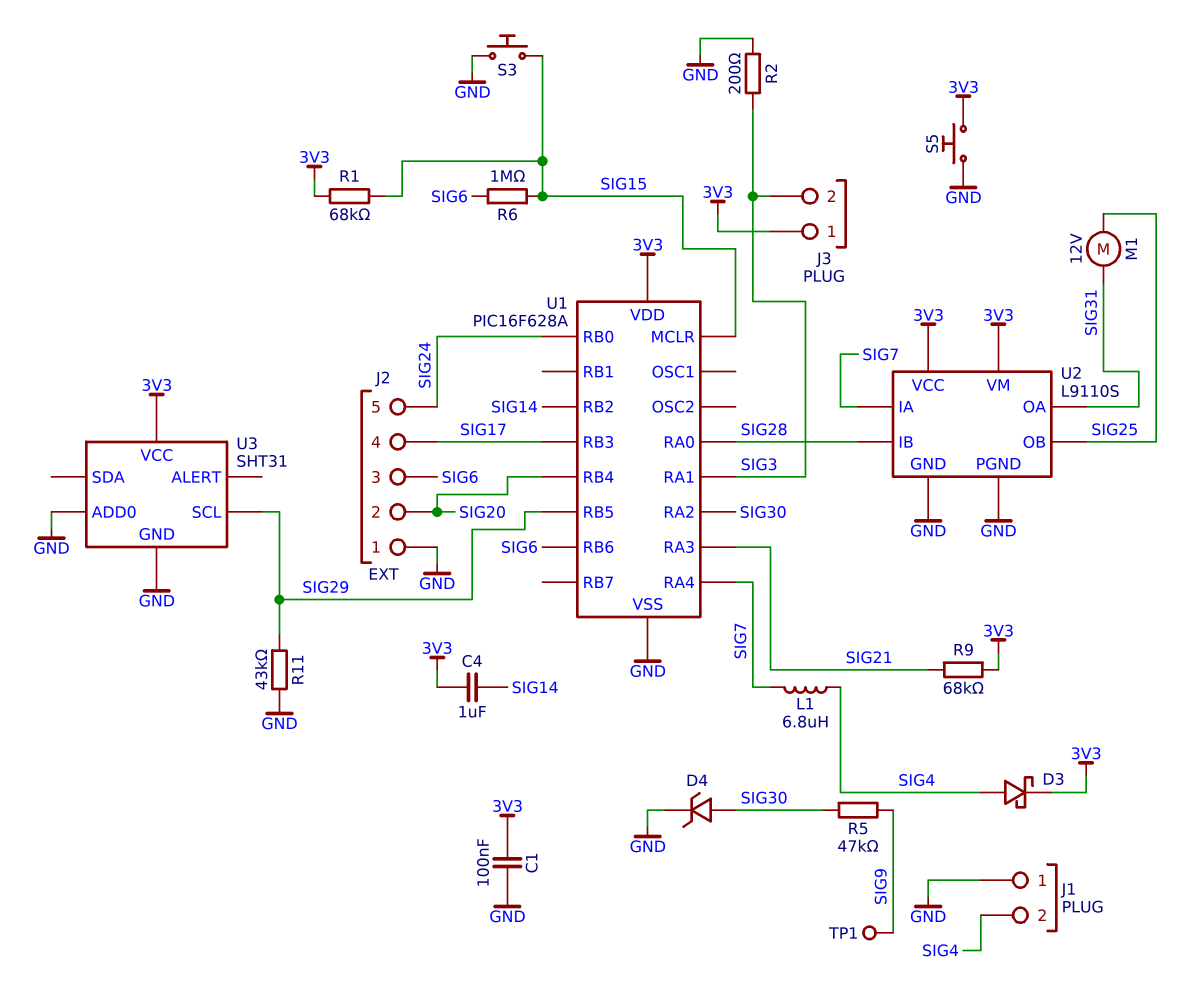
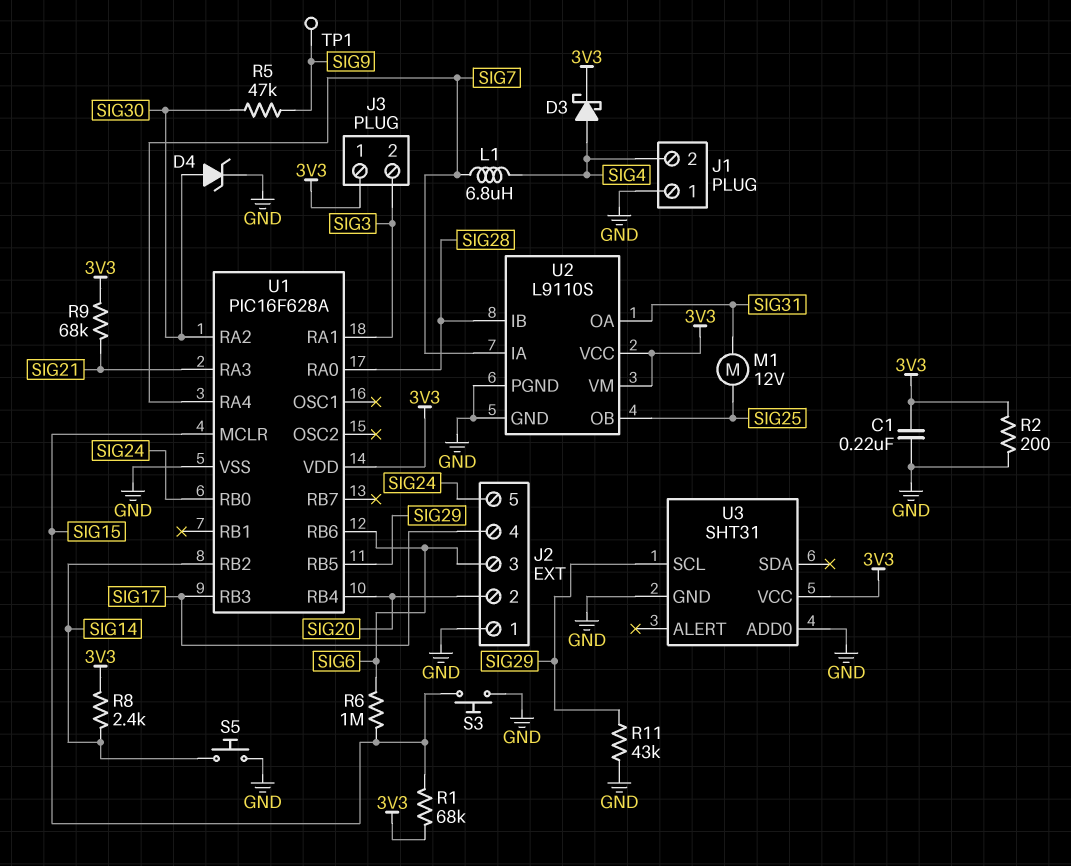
C1: 100nF (3V3, GND) -> 220nF (3V3, GND)
C4: 1uF (3V3, SIG14) -> none
R2: 200 (GND, SIG3) -> 200 (3V3, GND)
R8: none -> 2.4k (3V3, SIG14)
S5: button (3V3, GND) -> button (GND, SIG14)

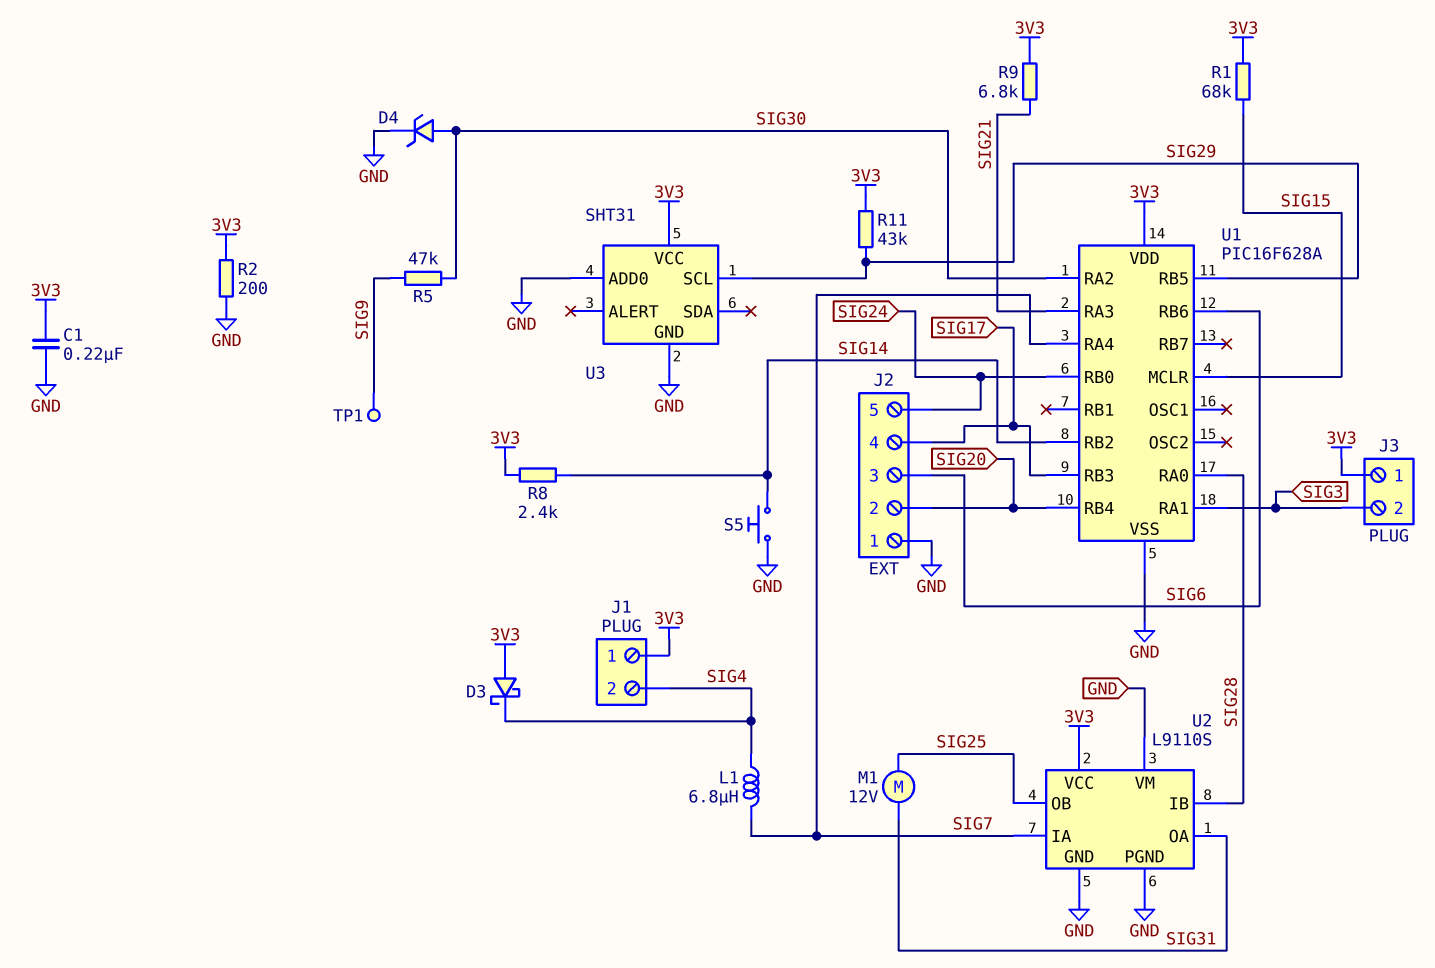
D3: schottky (A SIG4, K 3V3) -> schottky (A 3V3, K SIG4)
J1 pin 1: GND -> 3V3
R6: 1M (SIG6, SIG15) -> none
R9: 68k (3V3, SIG21) -> 6.8k (3V3, SIG21)
R11: 43k (GND, SIG29) -> 43k (3V3, SIG29)
S3: button (GND, SIG15) -> none
U2 pin VM: 3V3 -> GND

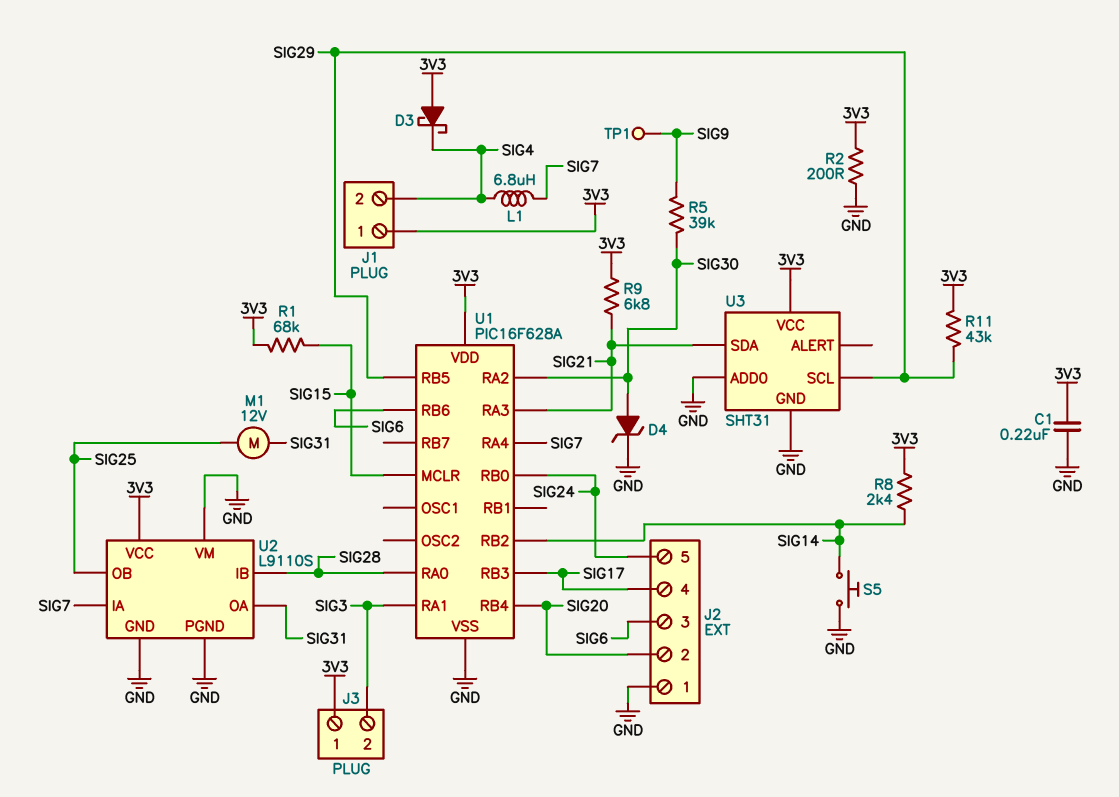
R5: 47k (SIG9, SIG30) -> 39k (SIG9, SIG30)
U3 pin SDA: none -> SIG21

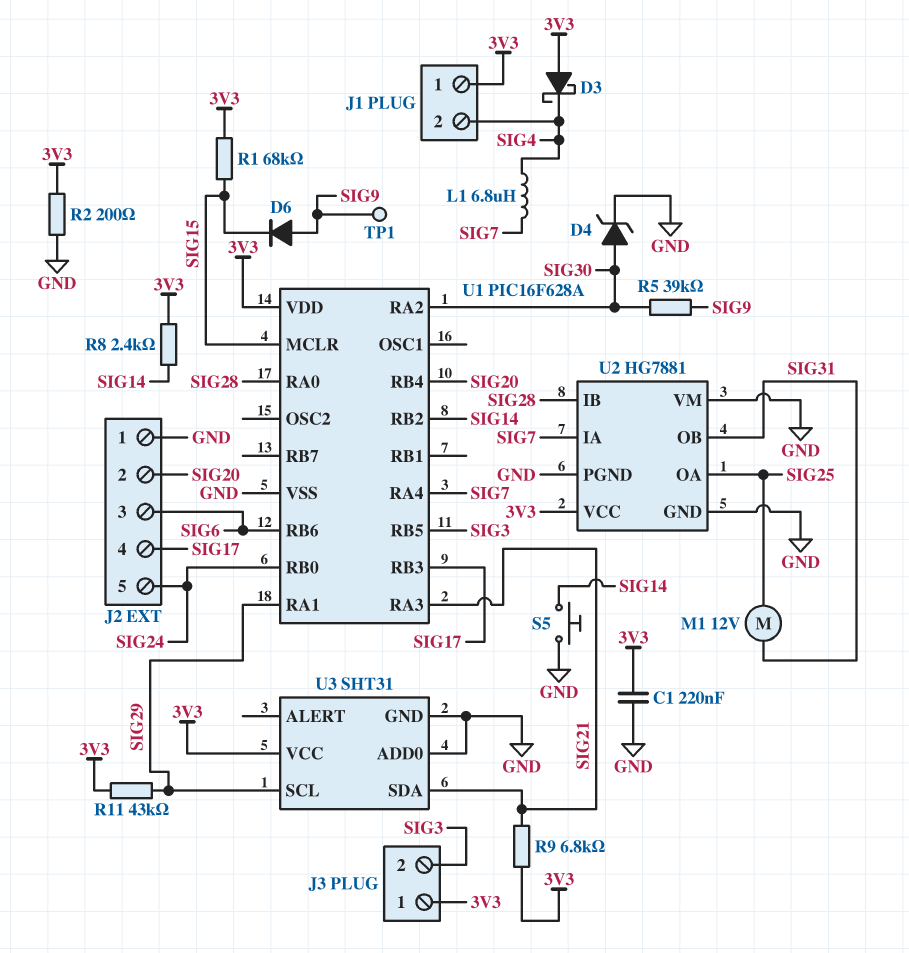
D6: none -> diode (A SIG9, K SIG15)
U1 pin RA1: SIG3 -> SIG29
U1 pin RB5: SIG29 -> SIG3
U2: L9110S -> HG7881
U2 pin OA: SIG31 -> SIG25
U2 pin OB: SIG25 -> SIG31

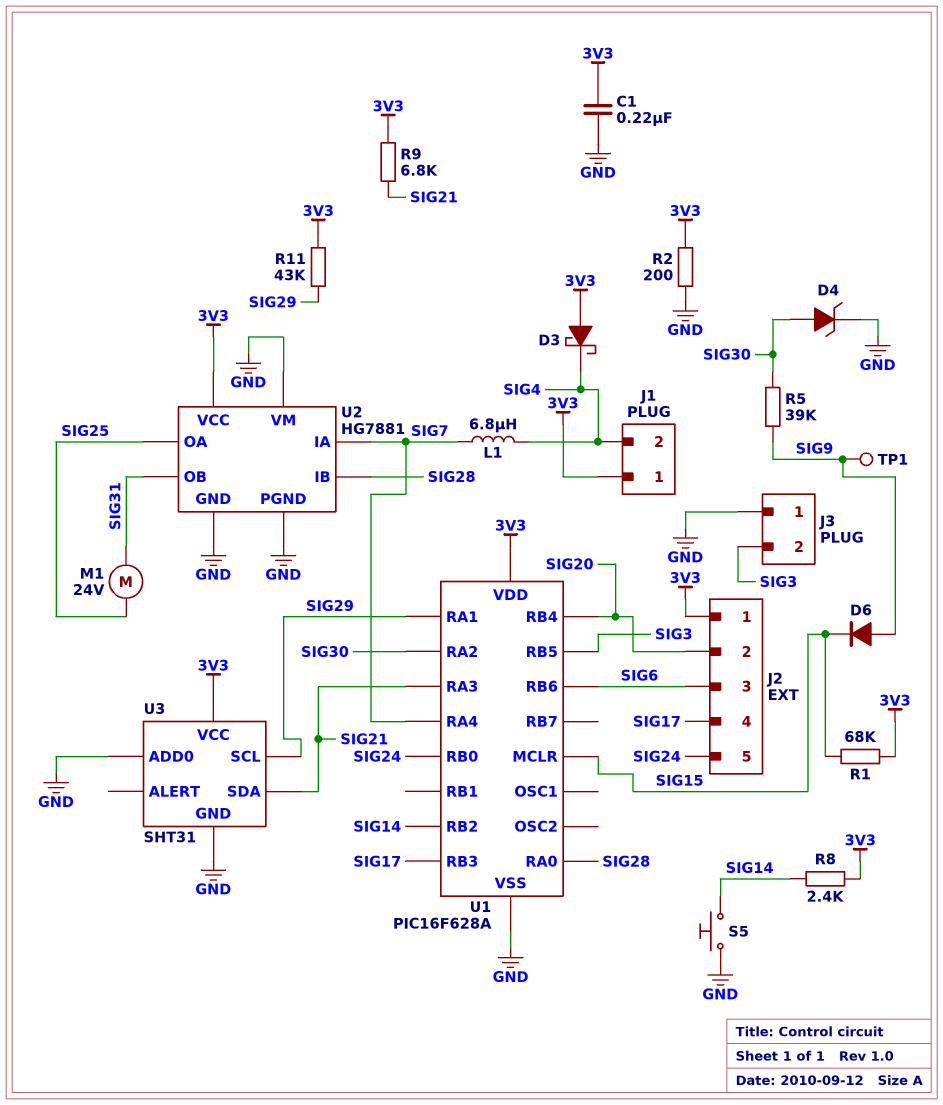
J2 pin 1: GND -> 3V3
J3 pin 1: 3V3 -> GND
M1: motor 12V (SIG25, SIG31) -> motor 24V (SIG25, SIG31)

